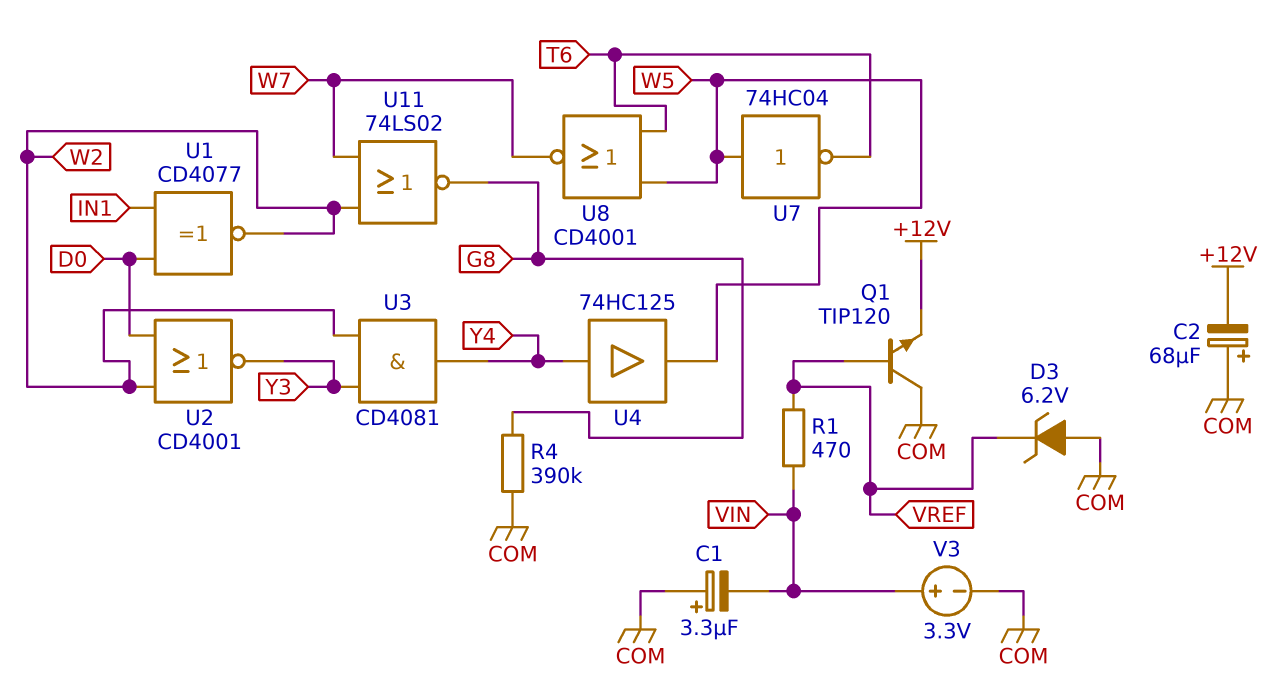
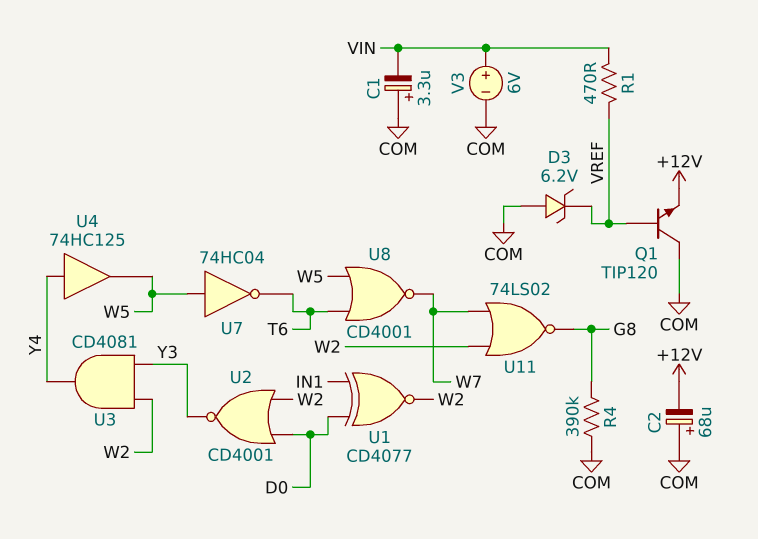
V3: 3.3V (plus VIN, minus COM) -> 6V (plus VIN, minus COM)

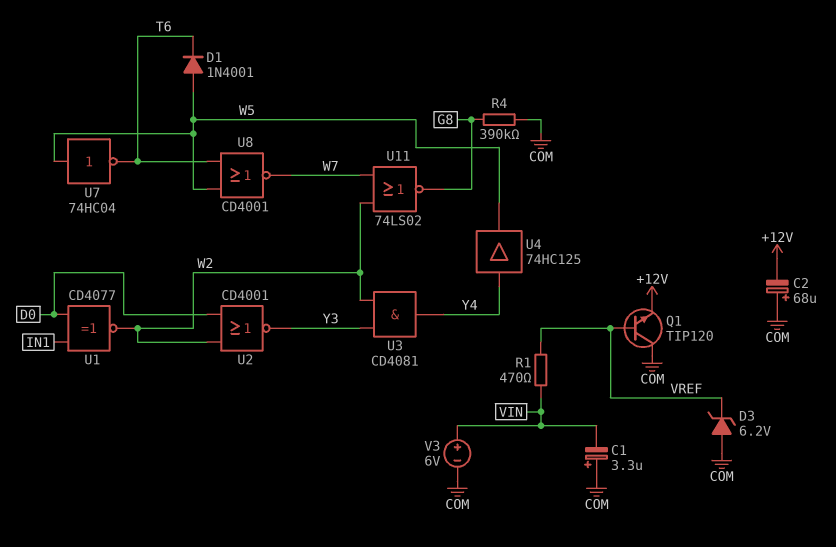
D1: none -> diode 1N4001 (A W5, K T6)

